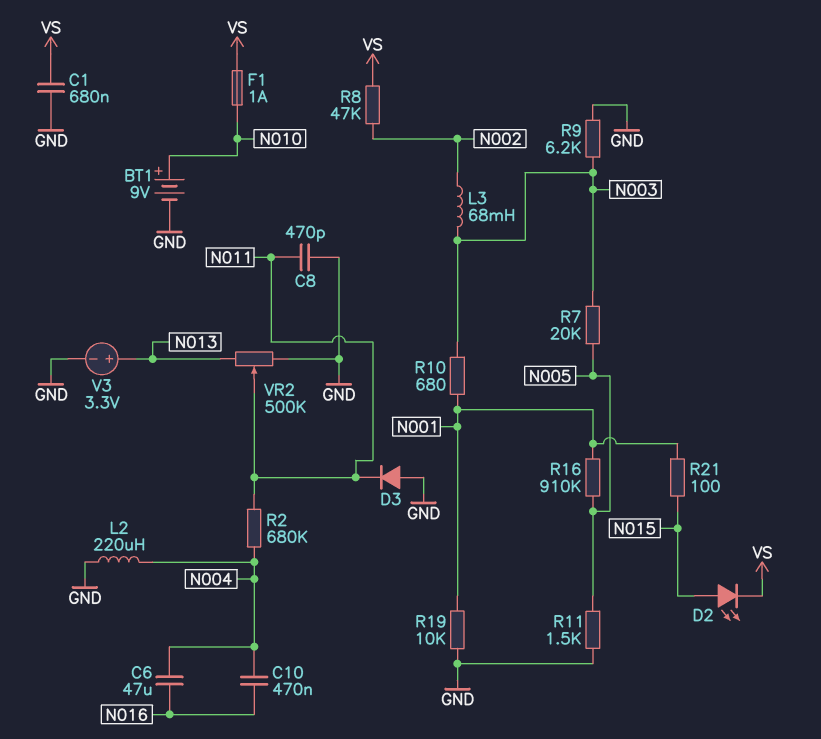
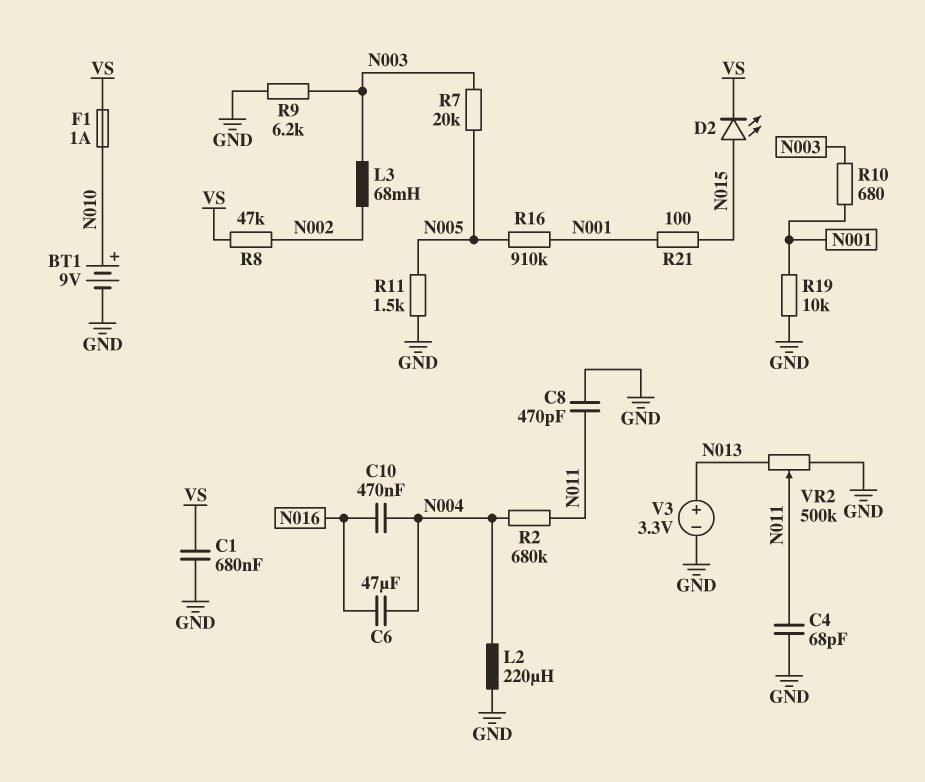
C4: none -> 68pF (GND, N011)
D3: diode (A GND, K N011) -> none

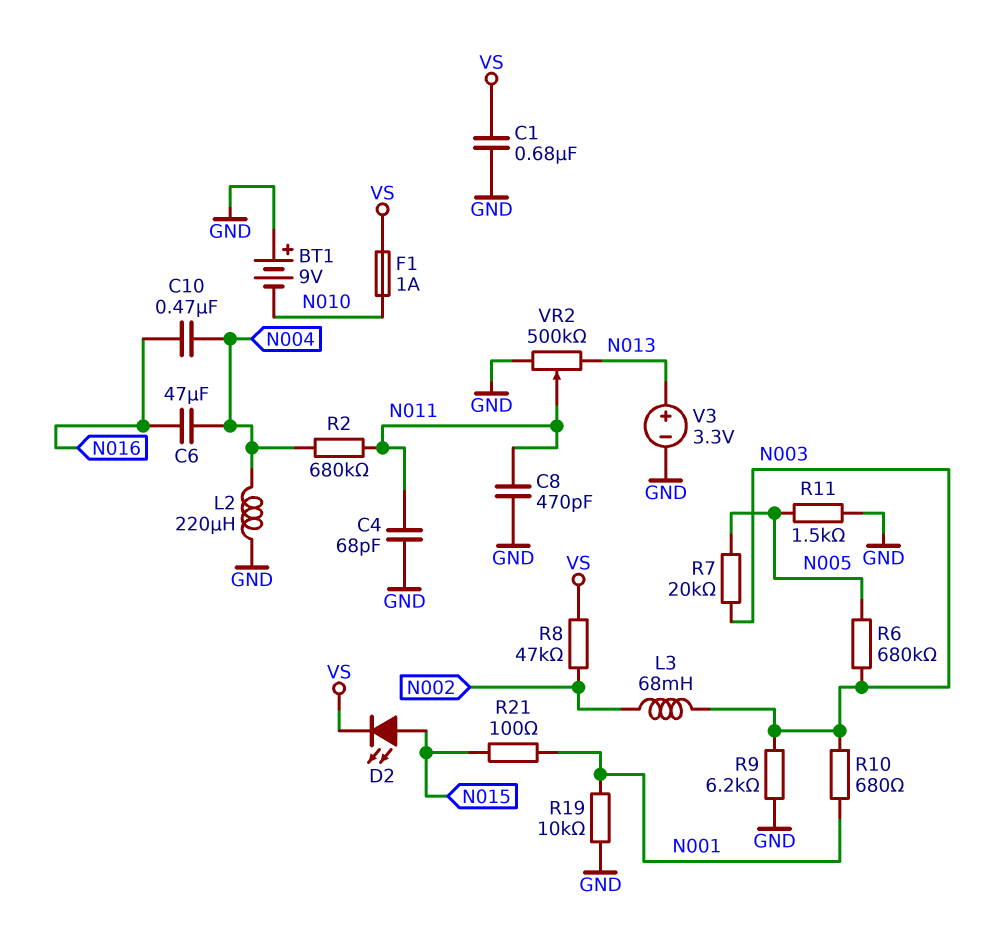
BT1: 9V (plus N010, minus GND) -> 9V (plus GND, minus N010)
R6: none -> 680k (N003, N005)
R16: 910k (N001, N005) -> none

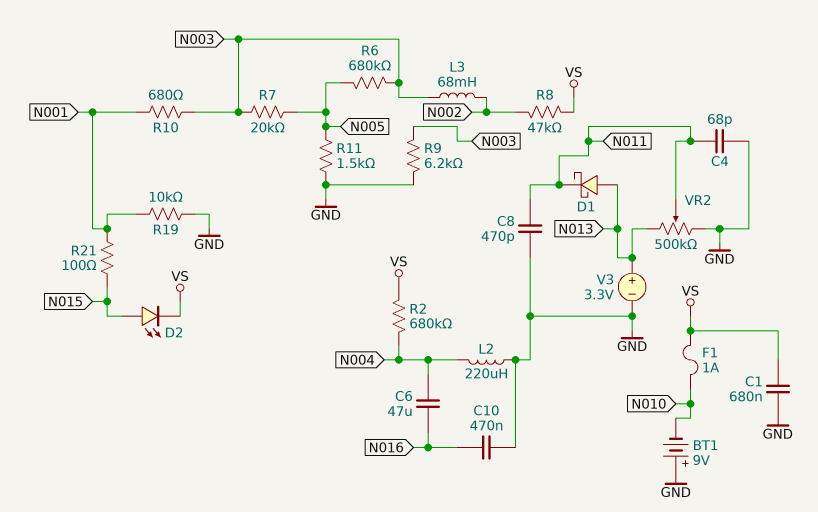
C10: 470nF (N004, N016) -> 470nF (GND, N016)
D1: none -> schottky (A N013, K N011)
R2: 680k (N004, N011) -> 680k (N004, VS)

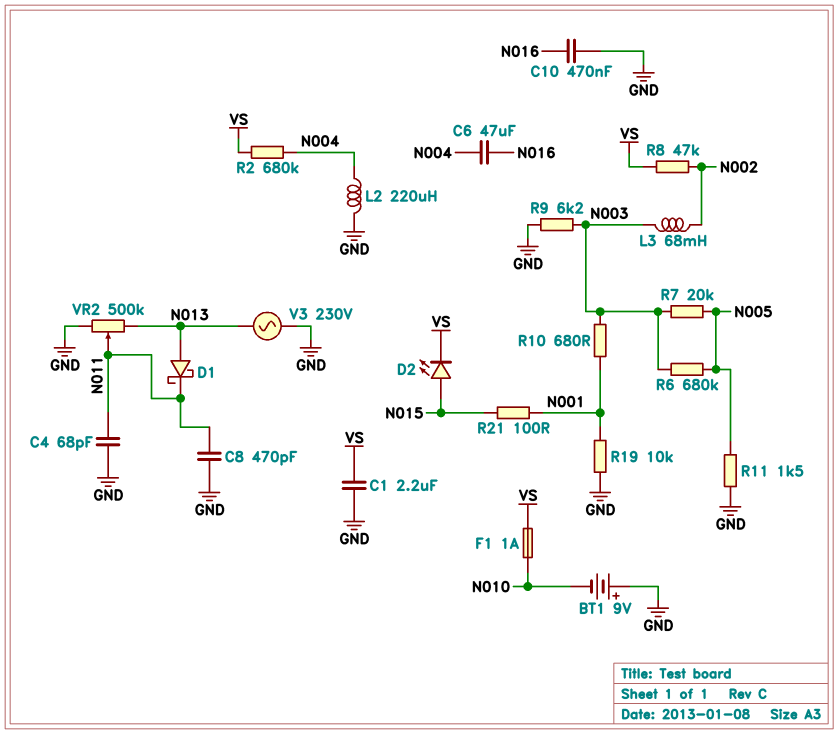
C1: 680nF (GND, VS) -> 2.2uF (GND, VS)
V3: 3.3V (plus N013, minus GND) -> AC 230V (GND, N013)

